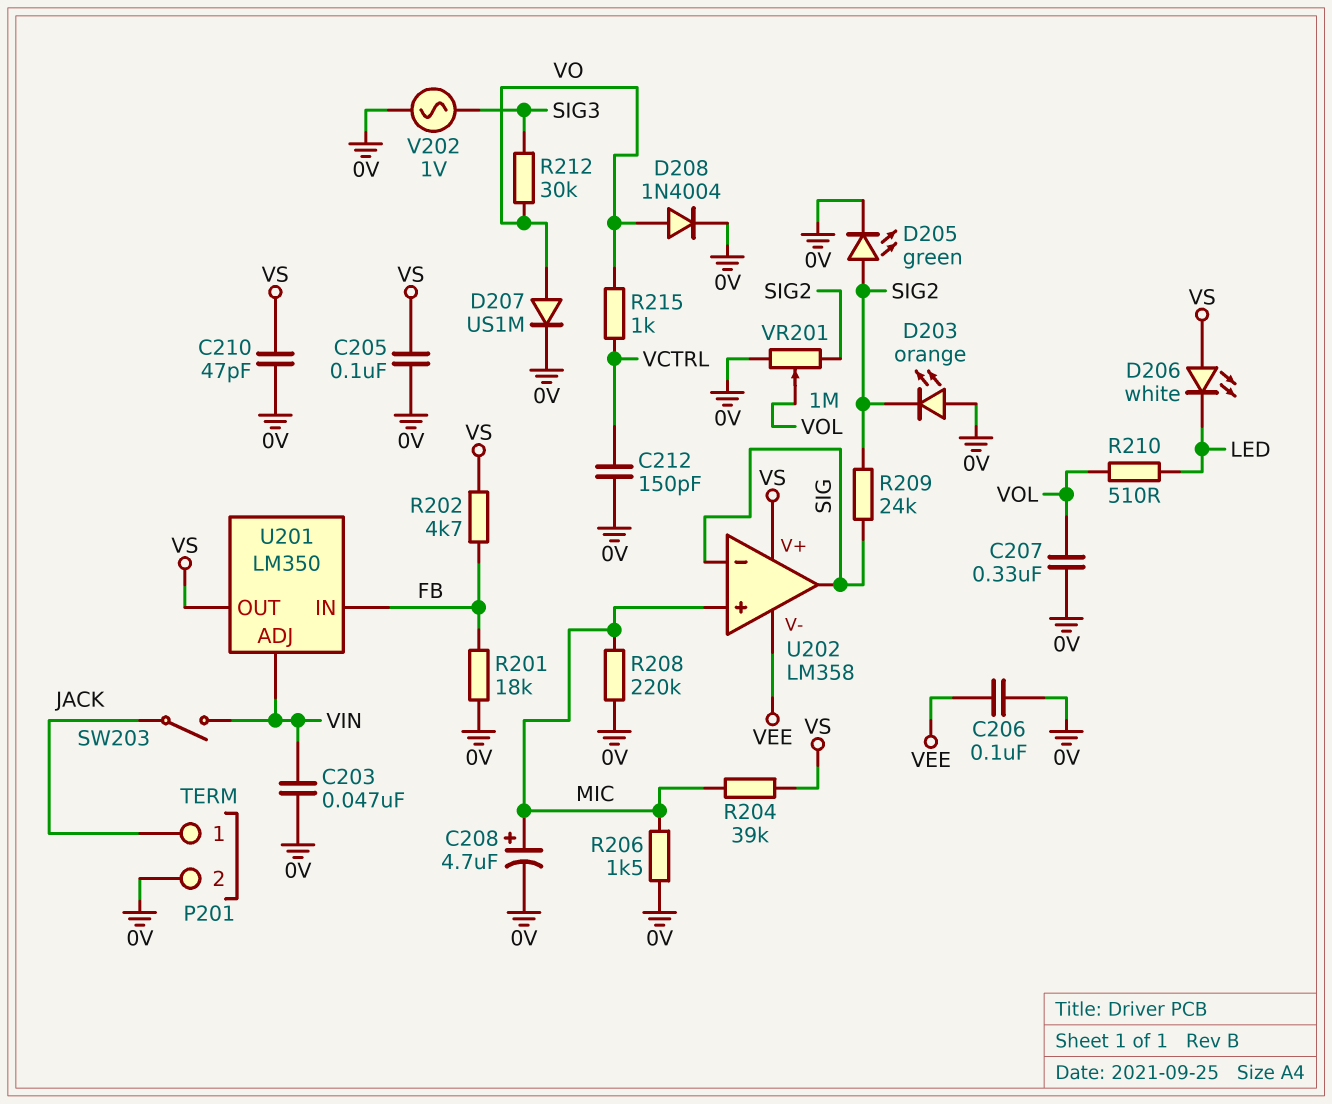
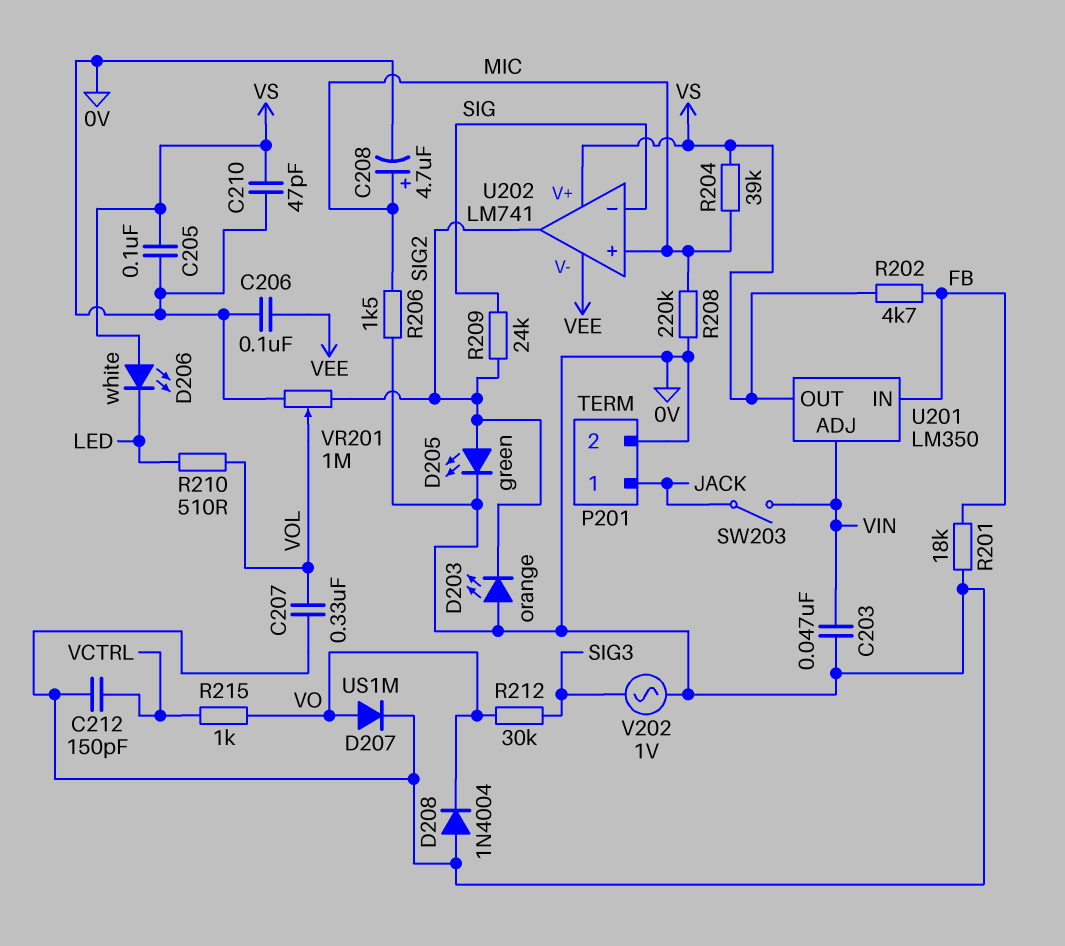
D208: diode 1N4004 (A VO, K 0V) -> diode 1N4004 (A 0V, K VO)
U202: LM358 -> LM741
U202 pin out: SIG -> SIG2

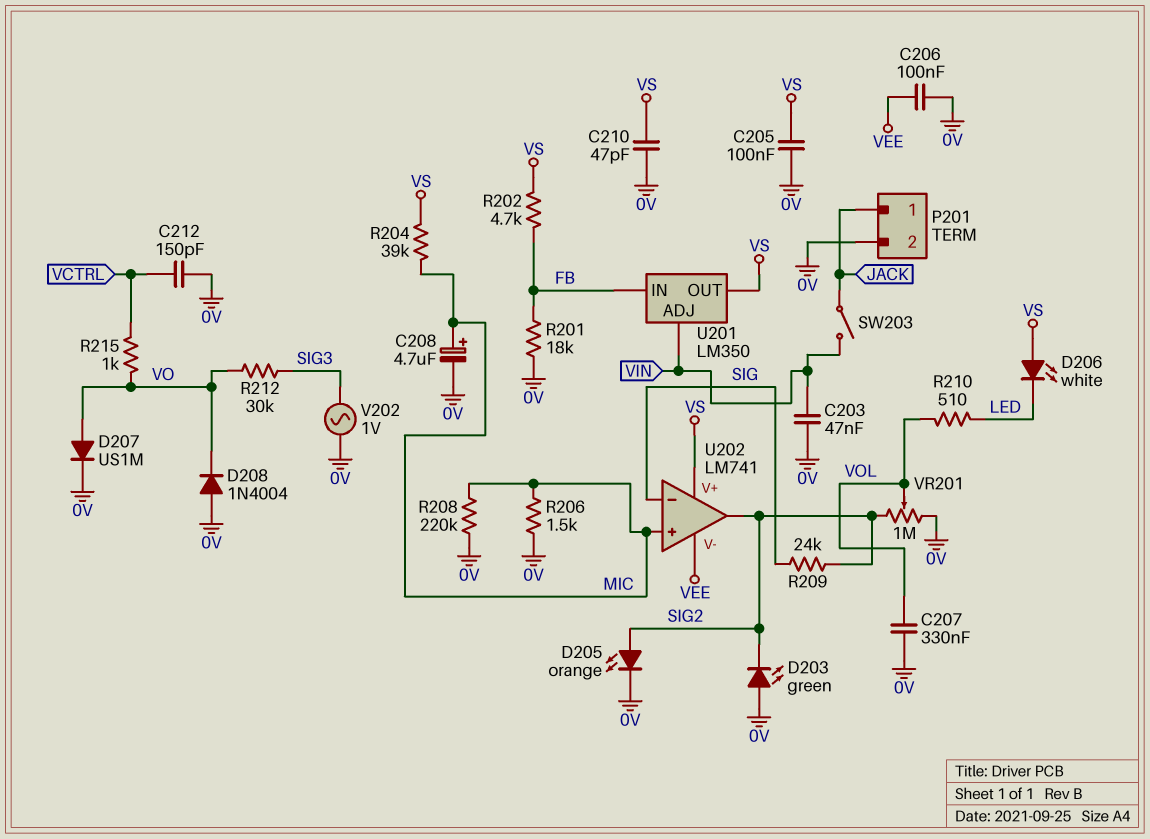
D203: LED orange (A 0V, K SIG2) -> LED green (A 0V, K SIG2)
D205: LED green (A SIG2, K 0V) -> LED orange (A SIG2, K 0V)

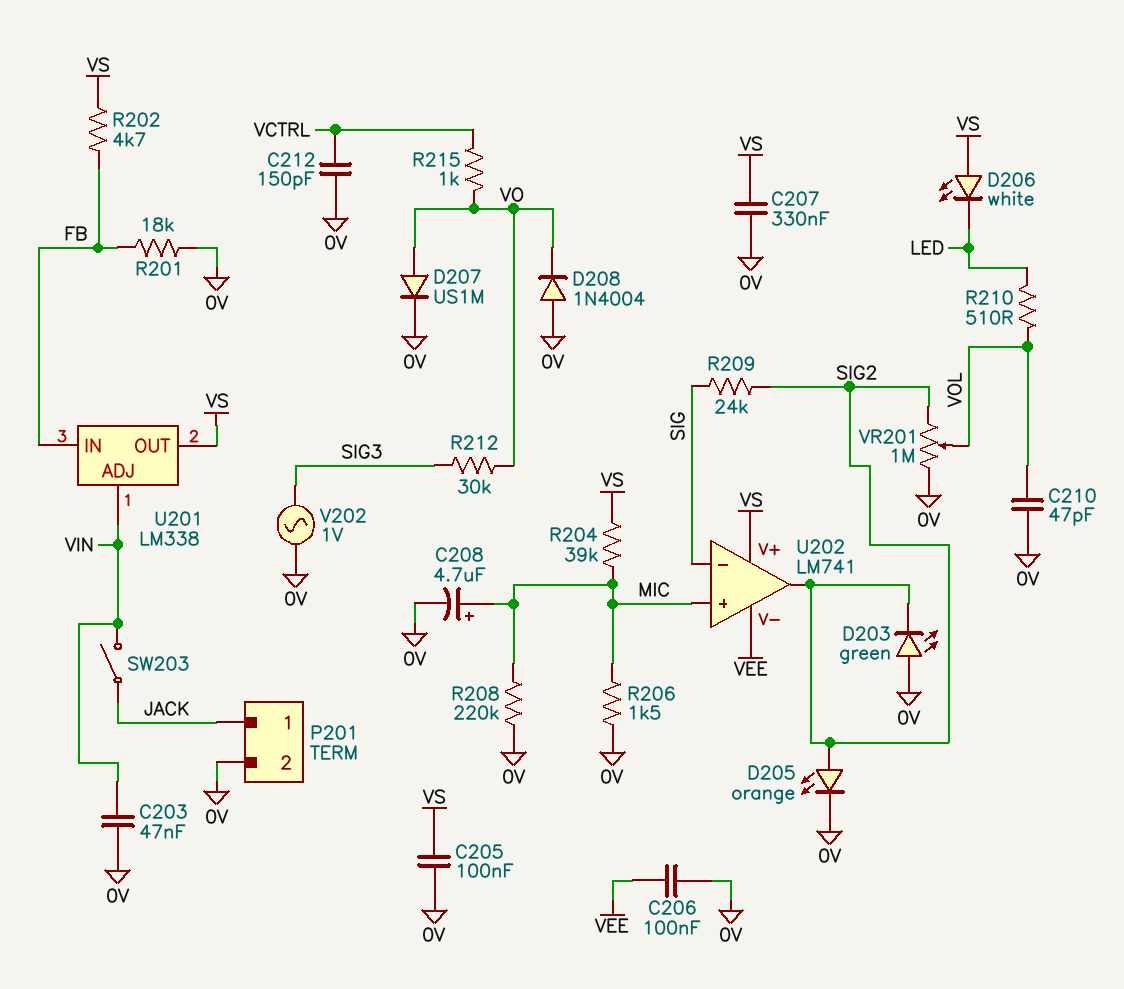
C207: 330nF (0V, VOL) -> 330nF (0V, VS)
C210: 47pF (0V, VS) -> 47pF (0V, VOL)
U201: LM350 -> LM338

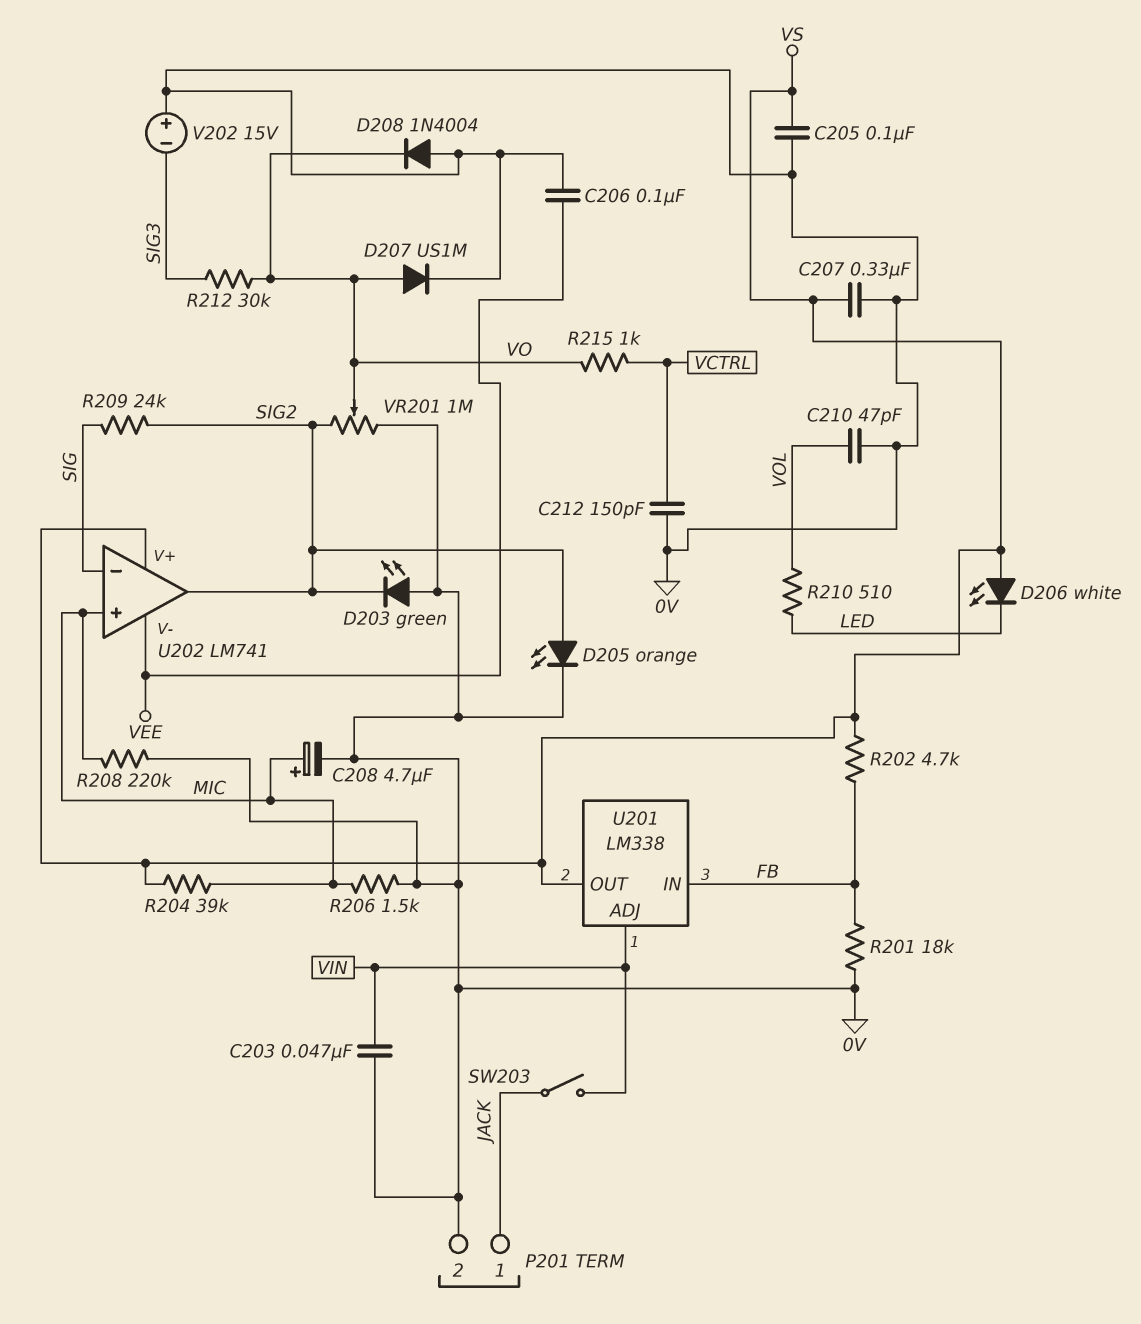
V202: AC 1V (0V, SIG3) -> 15V (plus 0V, minus SIG3)
VR201: 1M (0V, SIG2, wiper VOL) -> 1M (0V, SIG2, wiper VO)

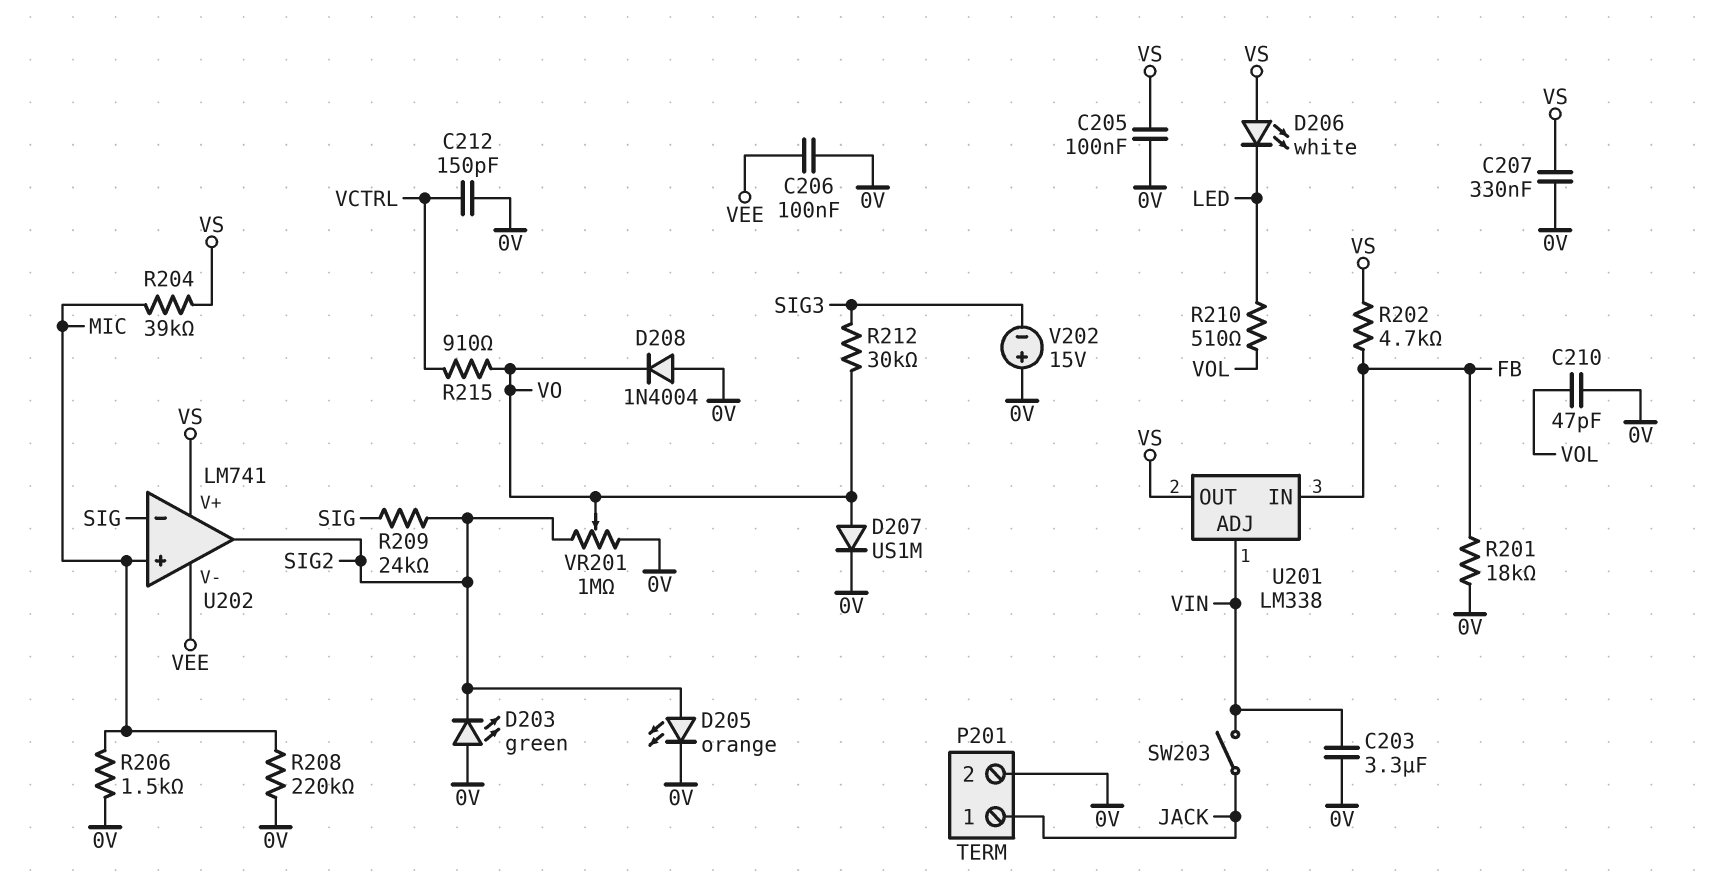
C203: 47nF (0V, VIN) -> 3.3uF (0V, VIN)
C208: 4.7uF (plus MIC, minus 0V) -> none
R215: 1k (VCTRL, VO) -> 910 (VCTRL, VO)

